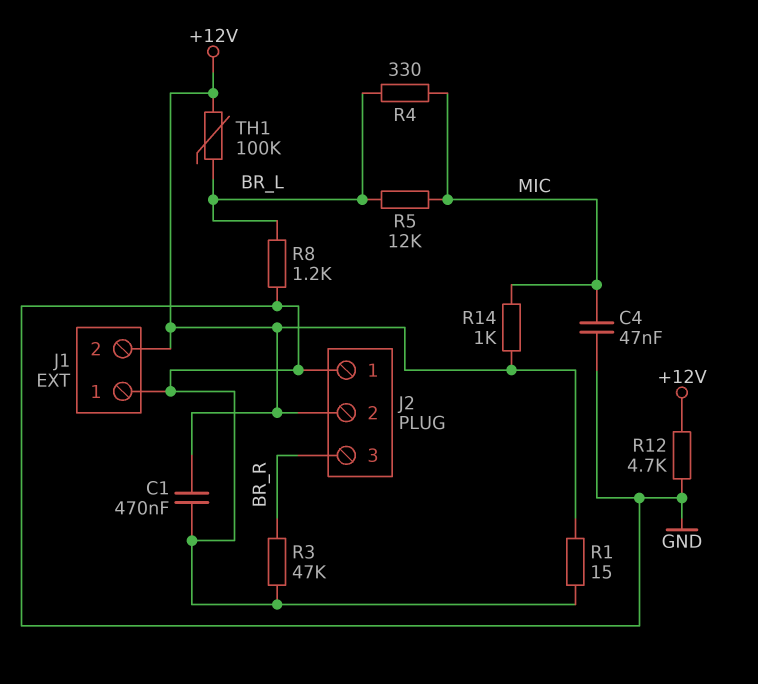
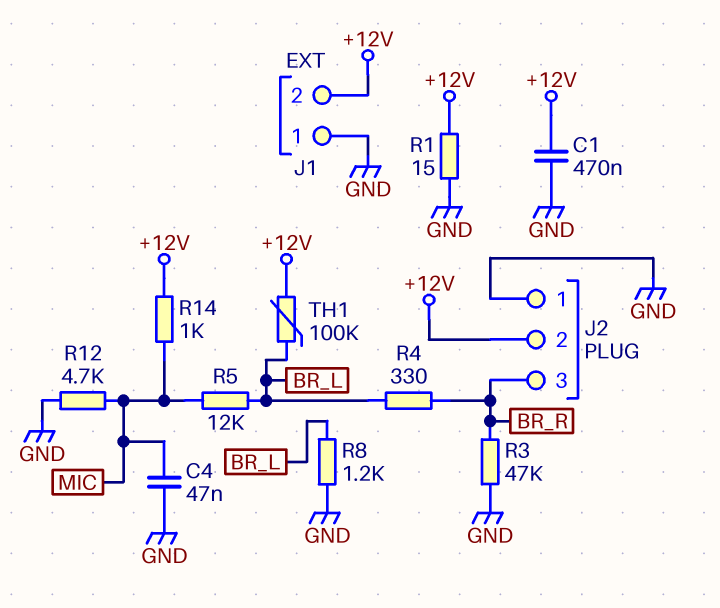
R4: 330 (BR_L, MIC) -> 330 (BR_L, BR_R)
R12: 4.7k (+12V, GND) -> 4.7k (GND, MIC)

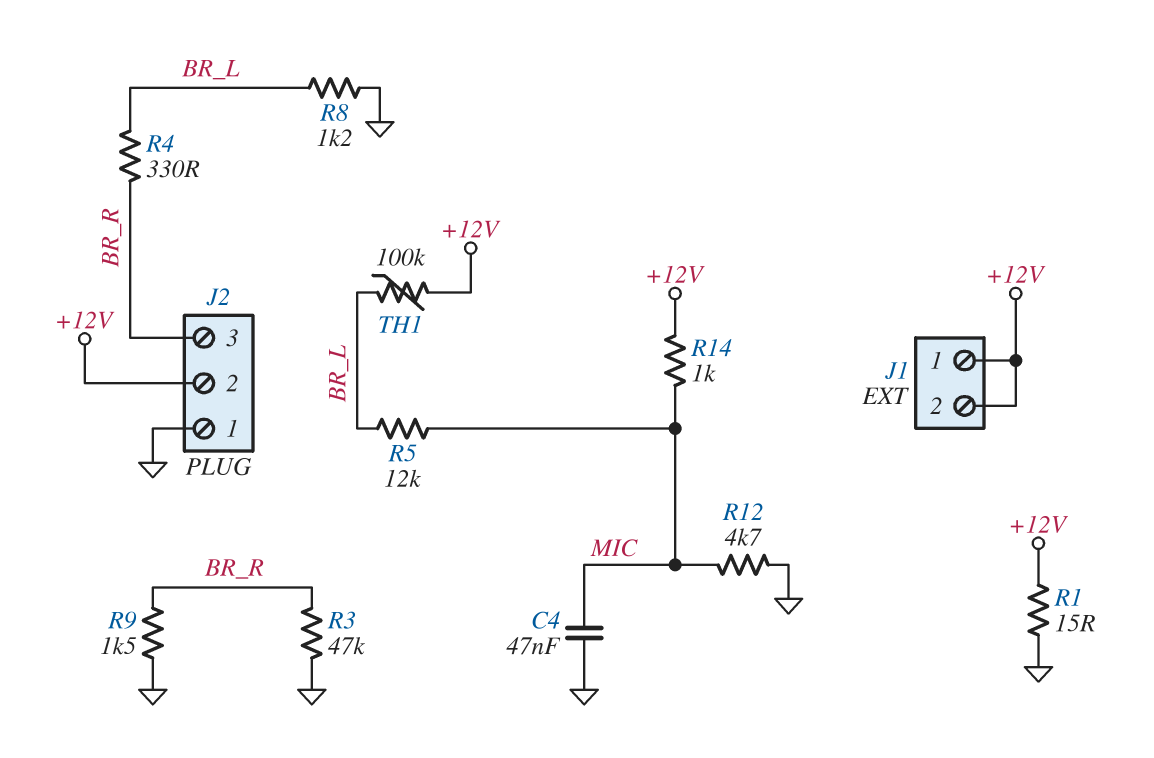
C1: 470nF (+12V, GND) -> none
J1 pin 1: GND -> +12V
R9: none -> 1.5k (BR_R, GND)

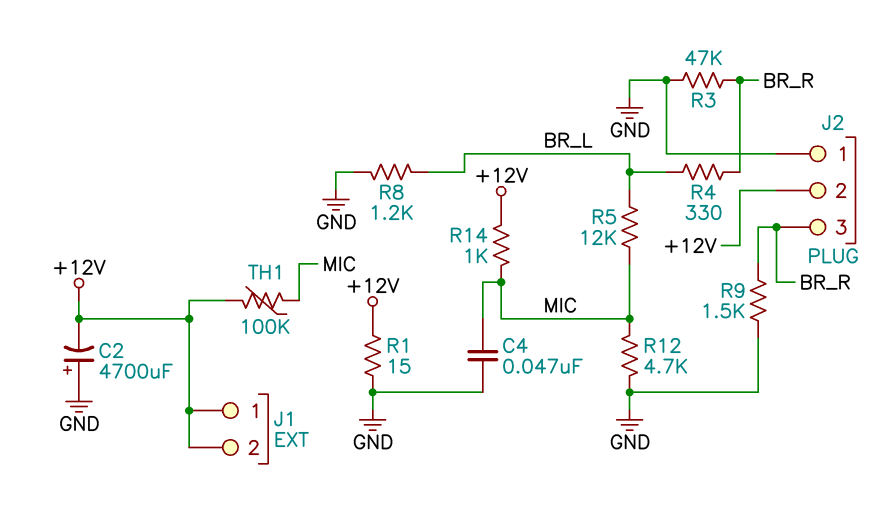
C2: none -> 4700uF (plus GND, minus +12V)
TH1: 100k (+12V, BR_L) -> 100k (+12V, MIC)

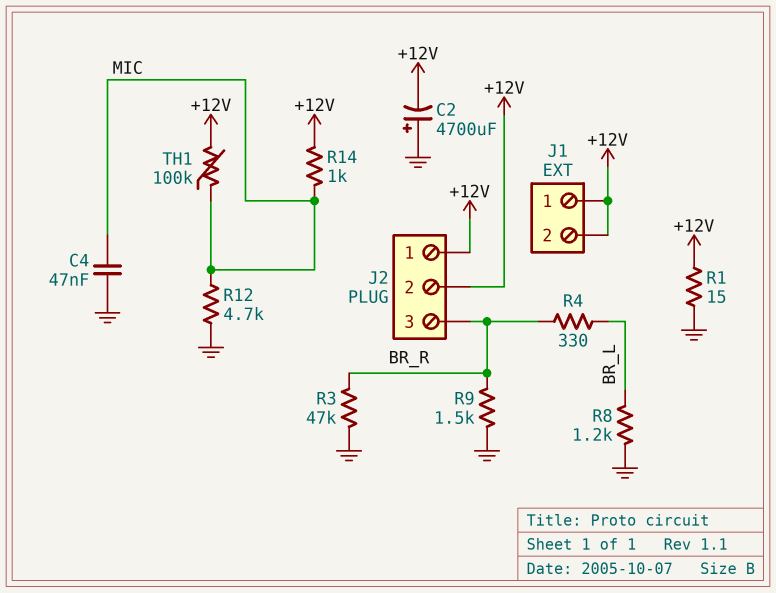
J2 pin 1: GND -> +12V
R5: 12k (BR_L, MIC) -> none

